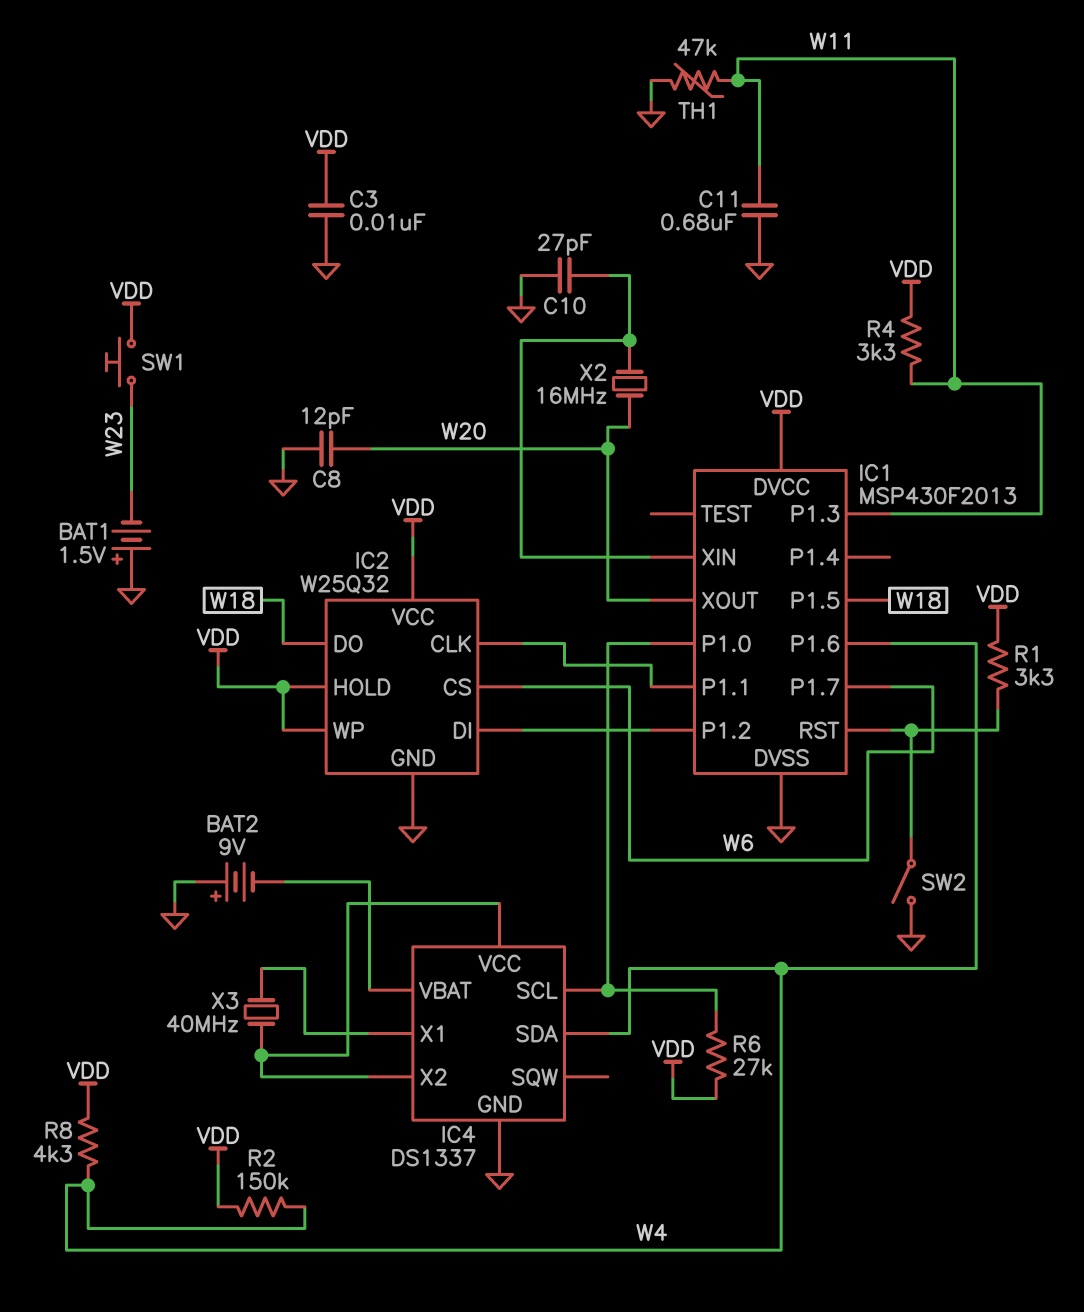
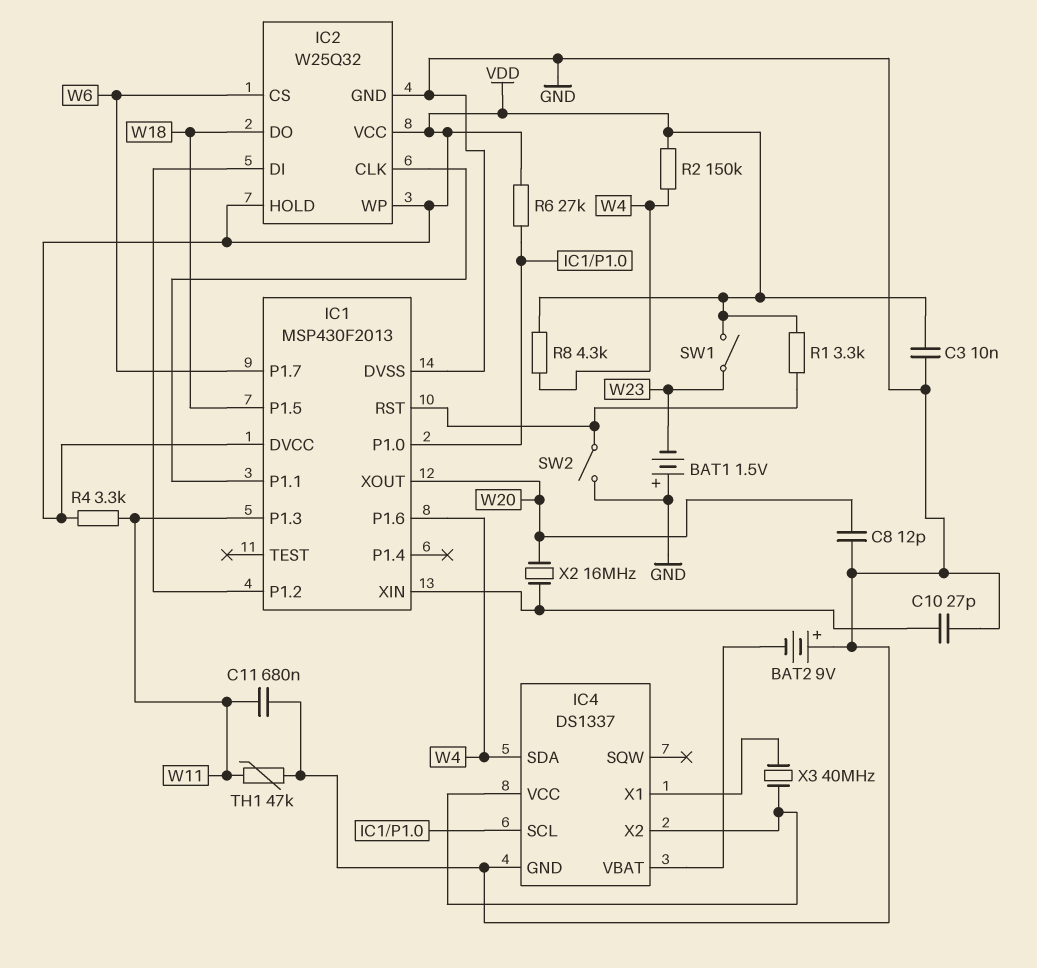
SW1: button (VDD, W23) -> switch (VDD, W23)

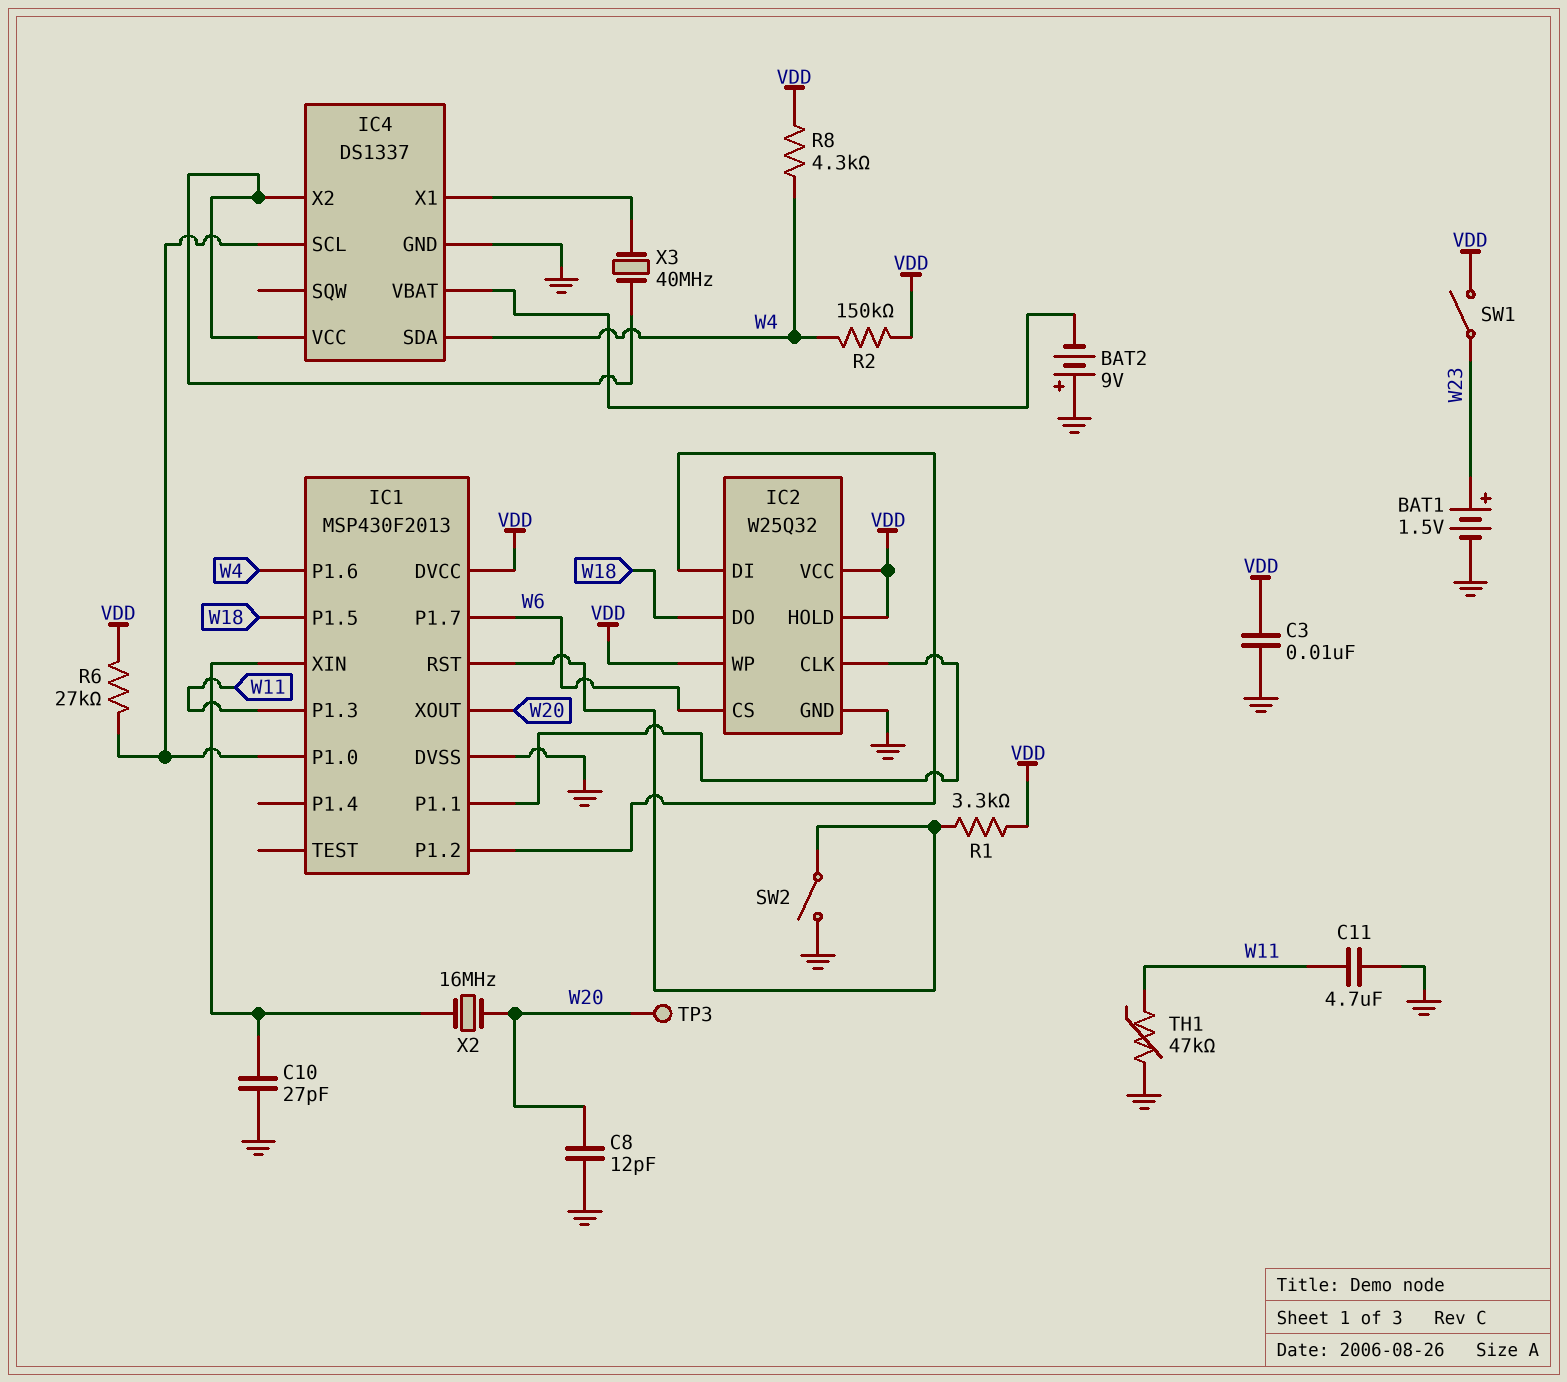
BAT1: 1.5V (plus GND, minus W23) -> 1.5V (plus W23, minus GND)
C11: 680nF (GND, W11) -> 4.7uF (GND, W11)
R4: 3.3k (VDD, W11) -> none
TP3: none -> test point (W20)

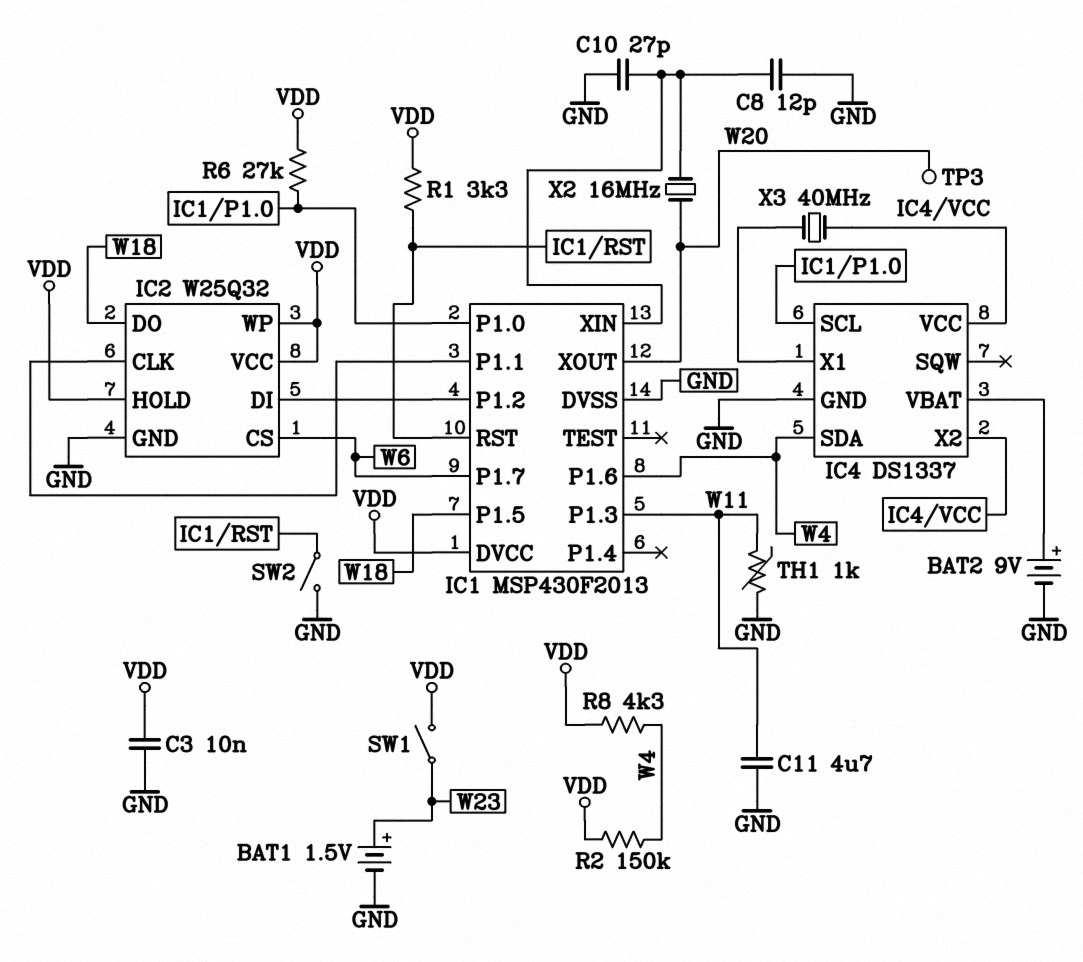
BAT2: 9V (plus GND, minus IC4/VBAT) -> 9V (plus IC4/VBAT, minus GND)
C8: 12pF (GND, W20) -> 12pF (GND, IC1/XIN)
TH1: 47k (GND, W11) -> 1k (GND, W11)

